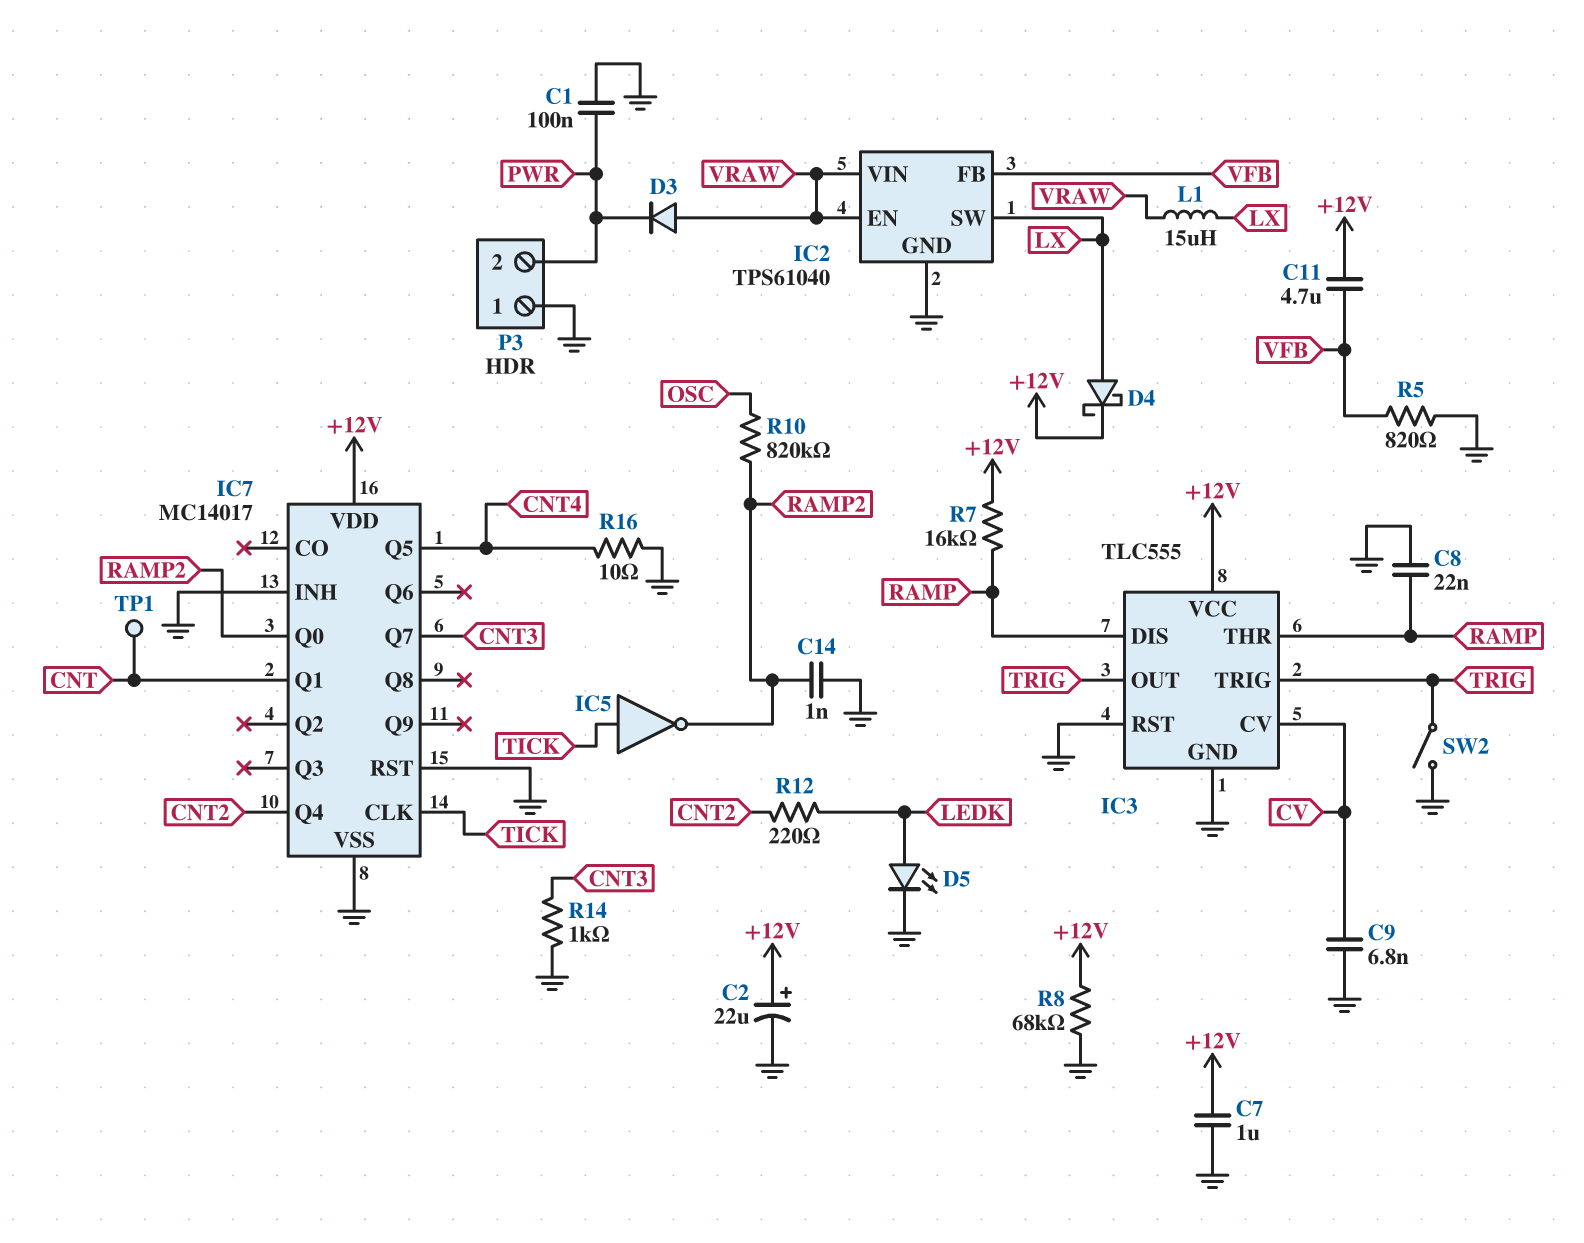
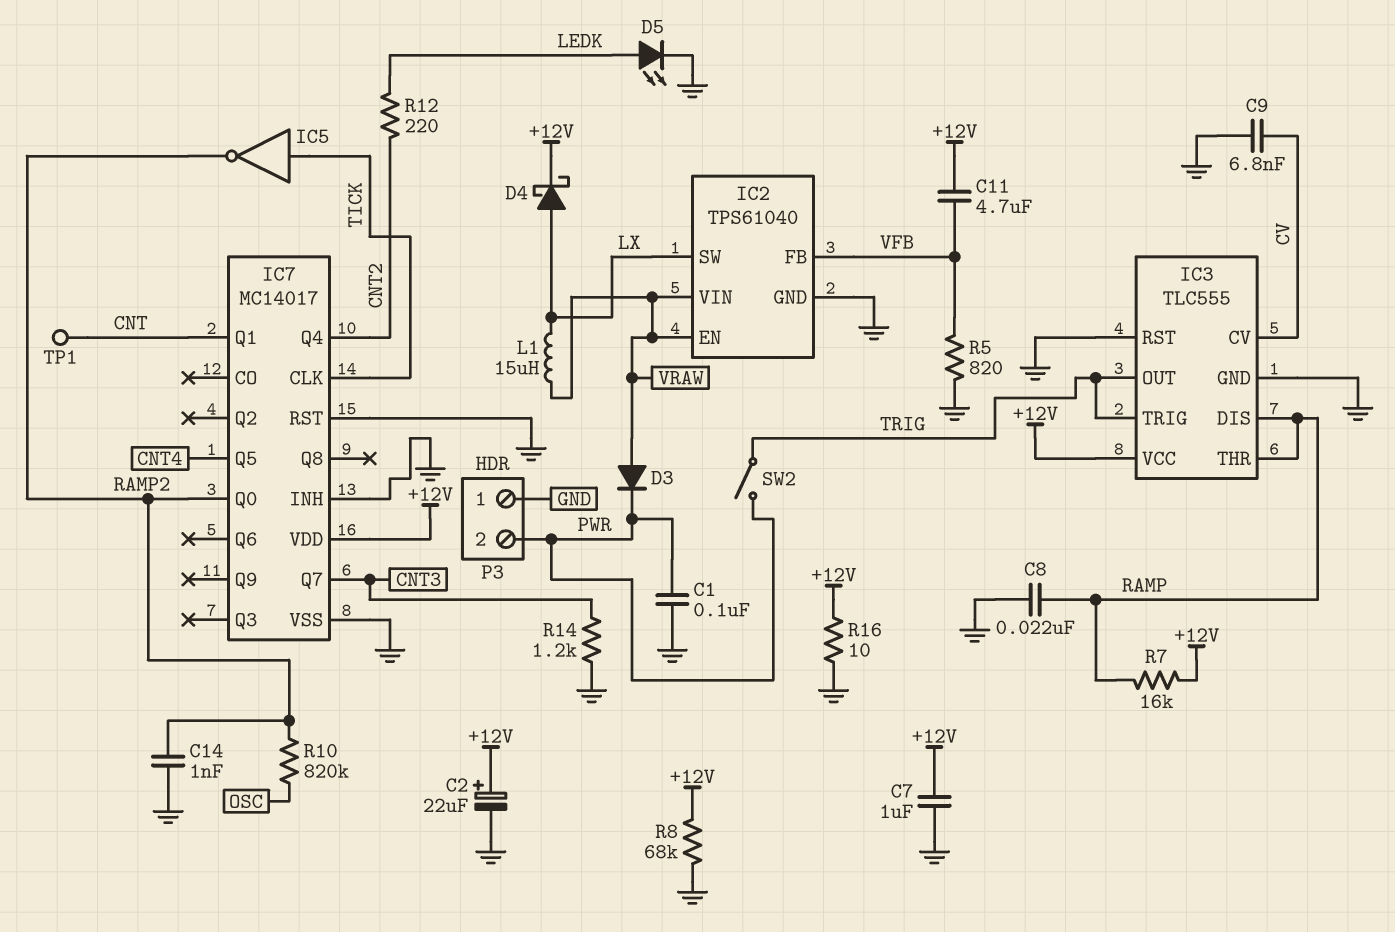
R14: 1k (CNT3, GND) -> 1.2k (CNT3, GND)
R16: 10 (CNT4, GND) -> 10 (+12V, GND)
SW2: switch (GND, TRIG) -> switch (PWR, TRIG)

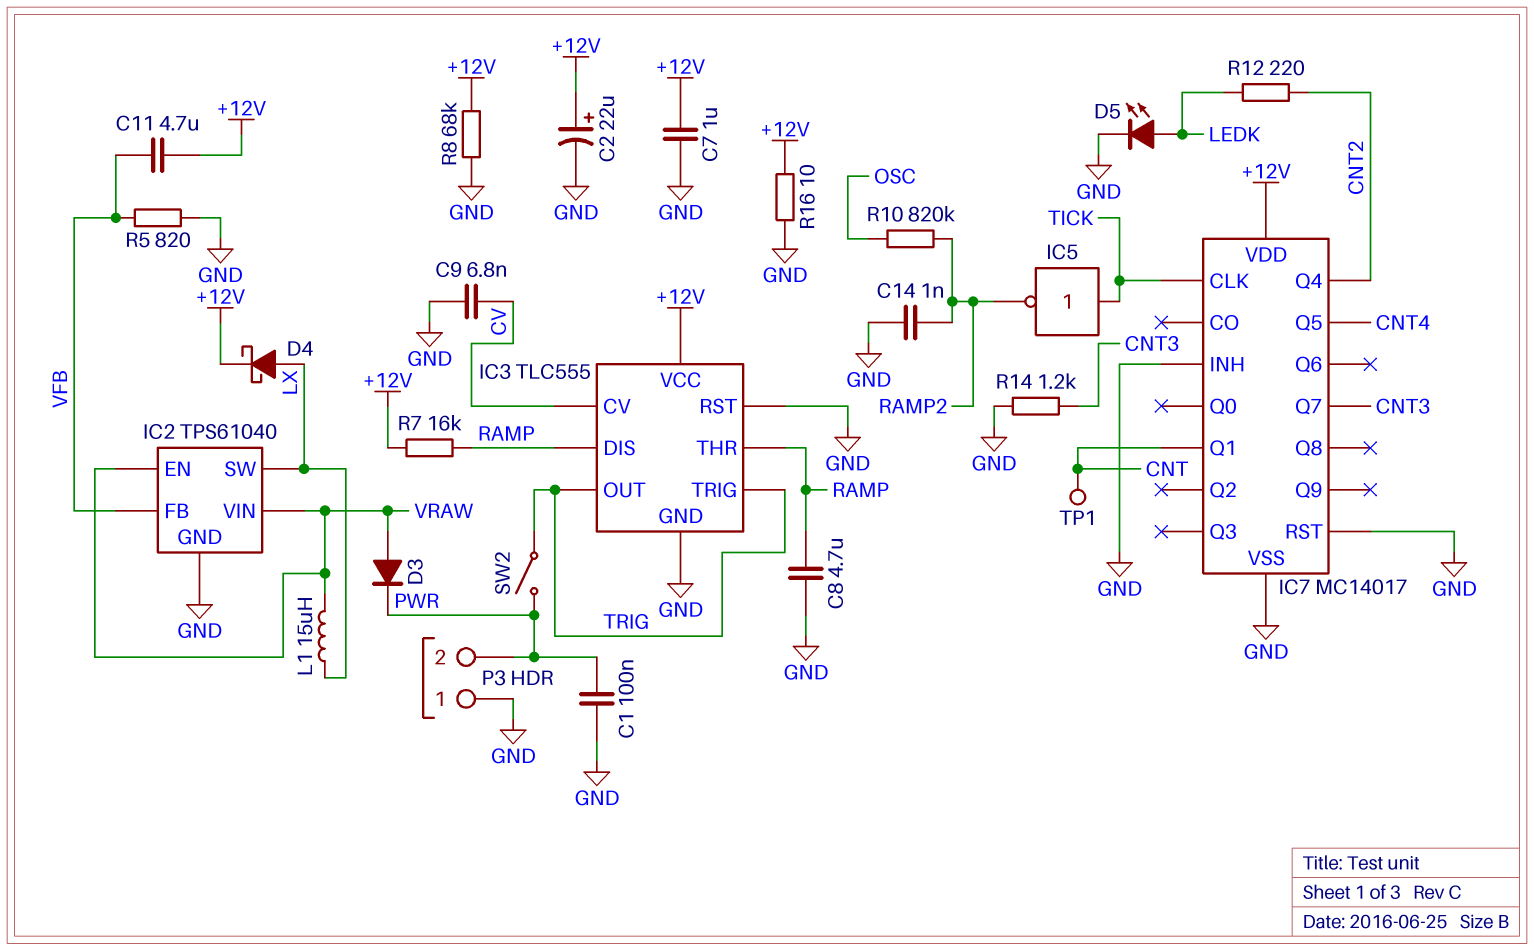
C8: 22nF (GND, RAMP) -> 4.7uF (GND, RAMP)
IC7 pin Q0: RAMP2 -> none

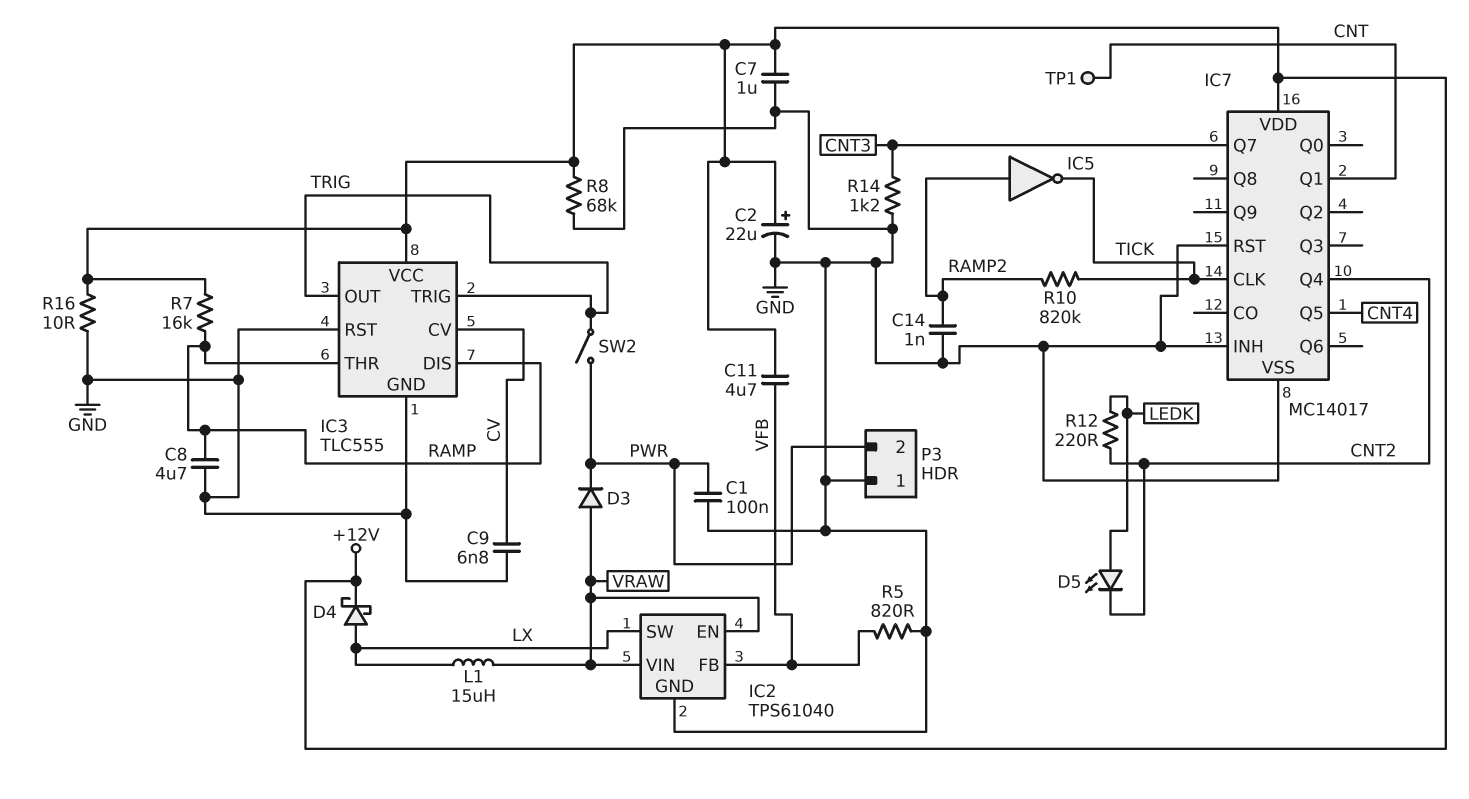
D5: LED (A LEDK, K GND) -> LED (A LEDK, K CNT2)
IC5: NOT (in TICK, out RAMP2) -> NOT (in RAMP2, out TICK)
R10: 820k (OSC, RAMP2) -> 820k (RAMP2, TICK)

